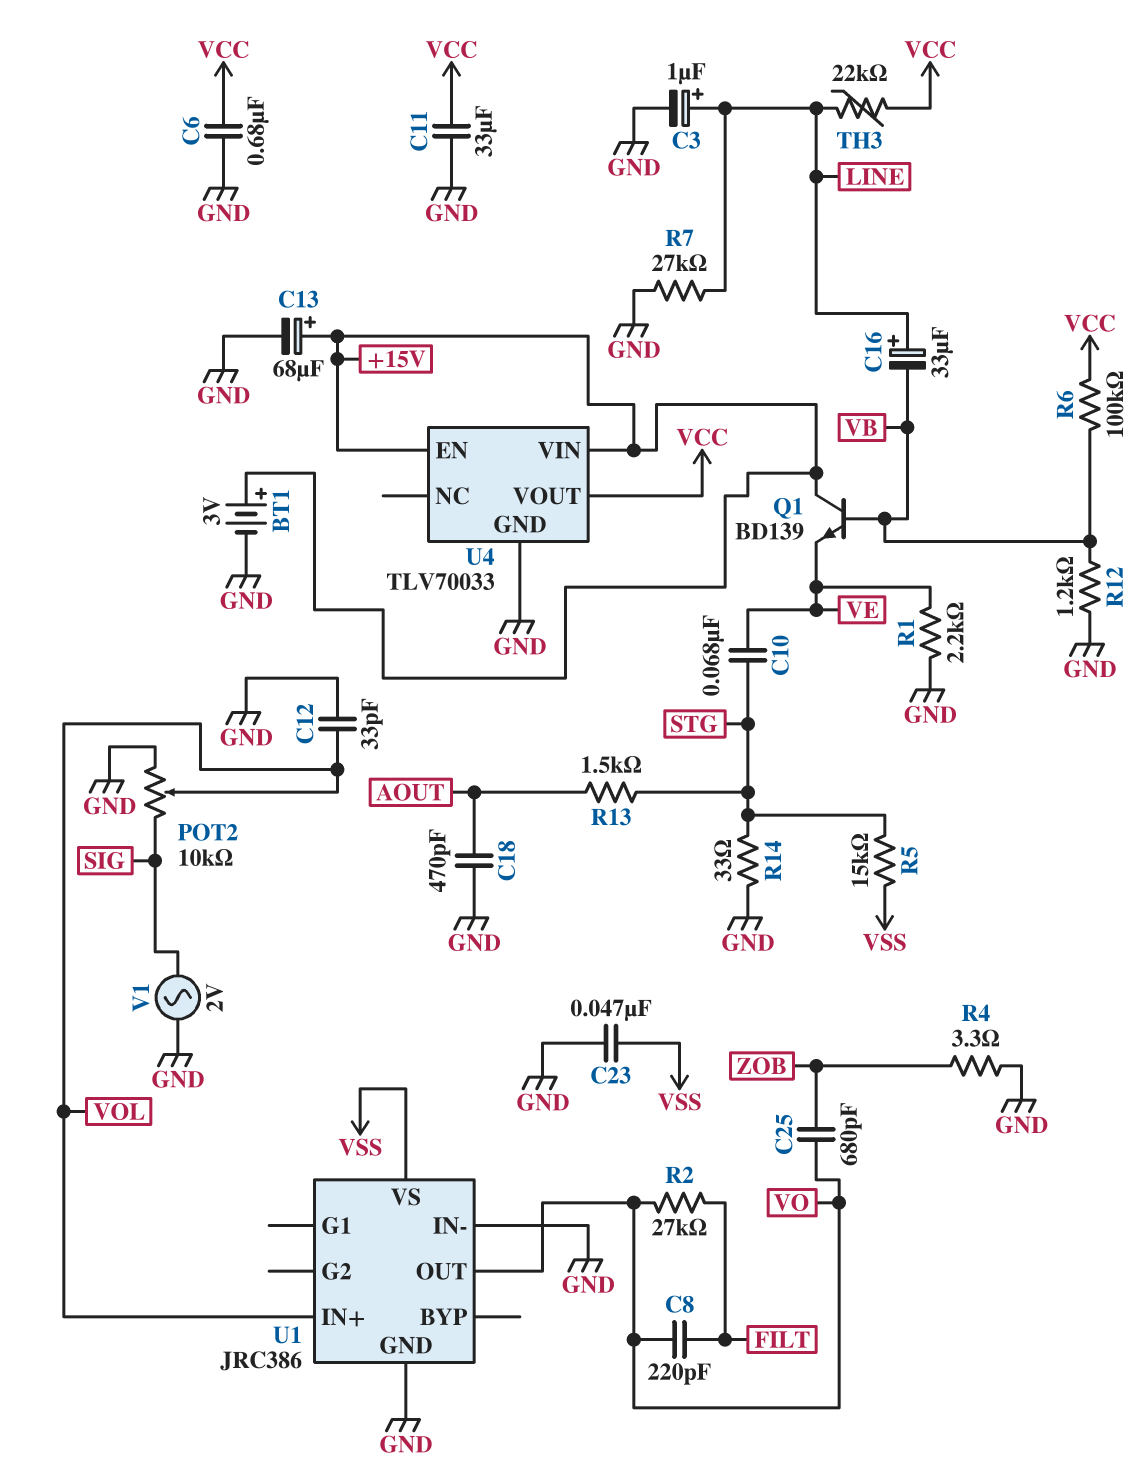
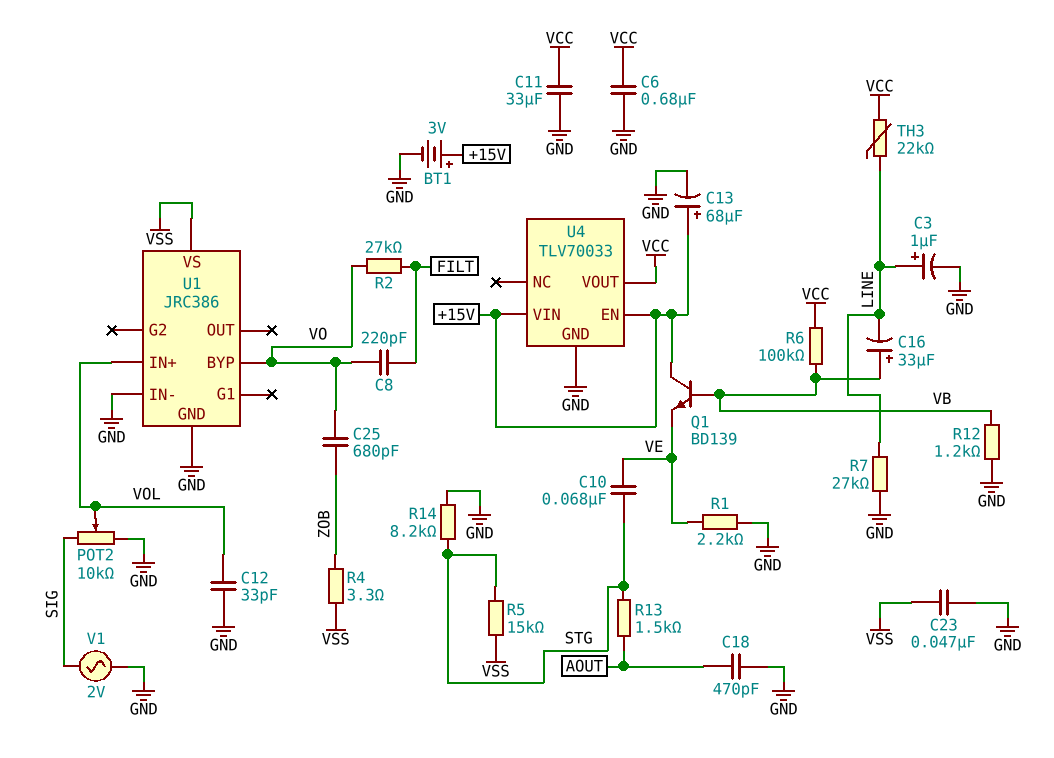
C16: 33uF (plus LINE, minus VB) -> 33uF (plus VB, minus LINE)
R4: 3.3 (GND, ZOB) -> 3.3 (VSS, ZOB)
R14: 33 (GND, STG) -> 8.2k (GND, STG)
U1 pin BYP: none -> VO
U1 pin OUT: VO -> none

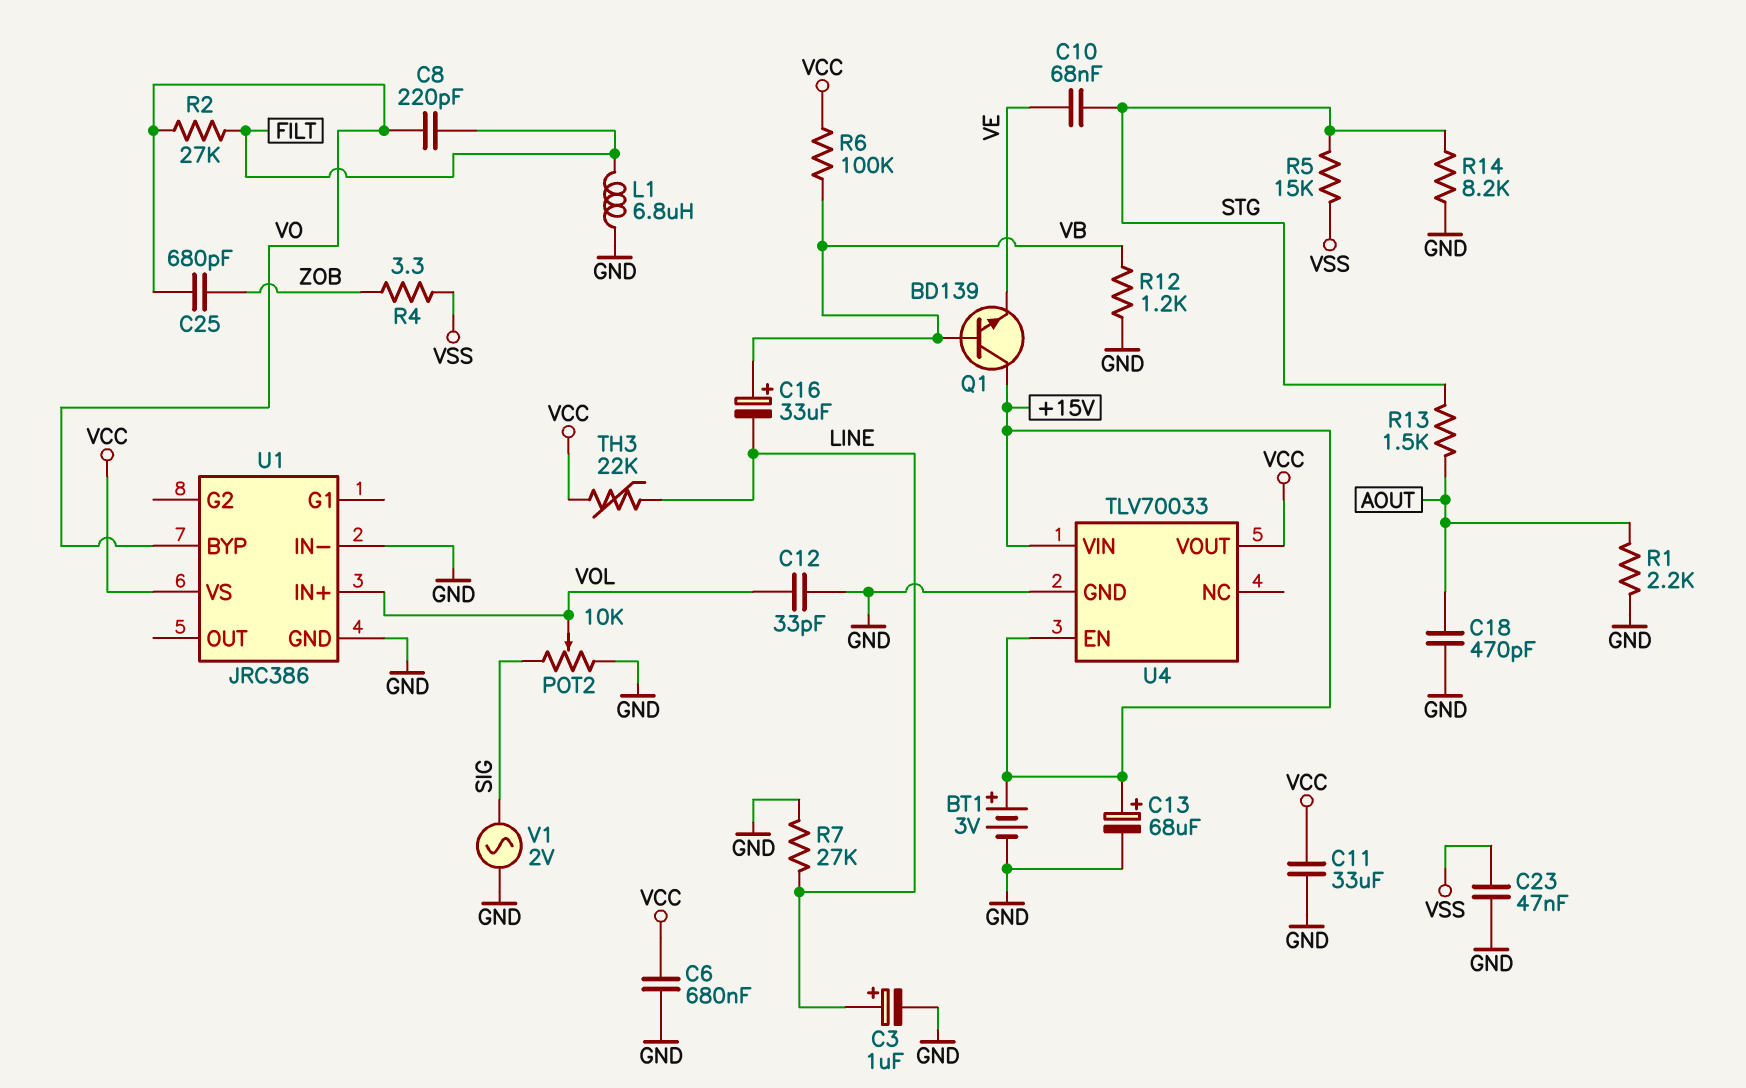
L1: none -> 6.8uH (FILT, GND)
R1: 2.2k (GND, VE) -> 2.2k (AOUT, GND)
U1 pin VS: VSS -> VCC

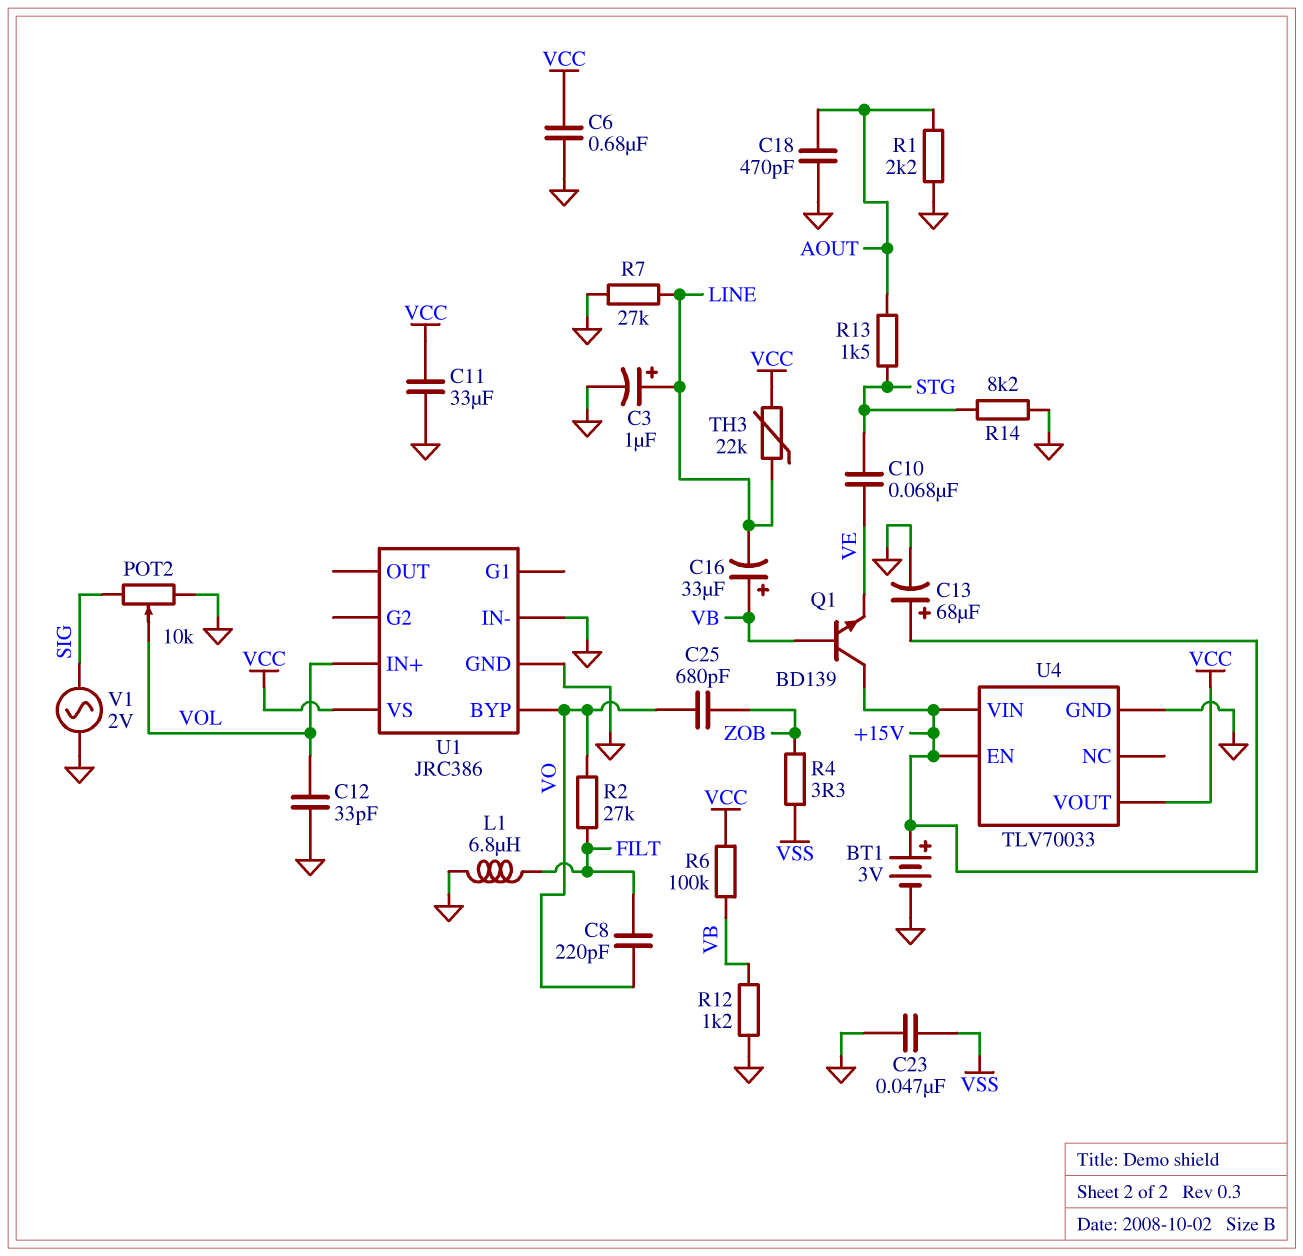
R5: 15k (STG, VSS) -> none

